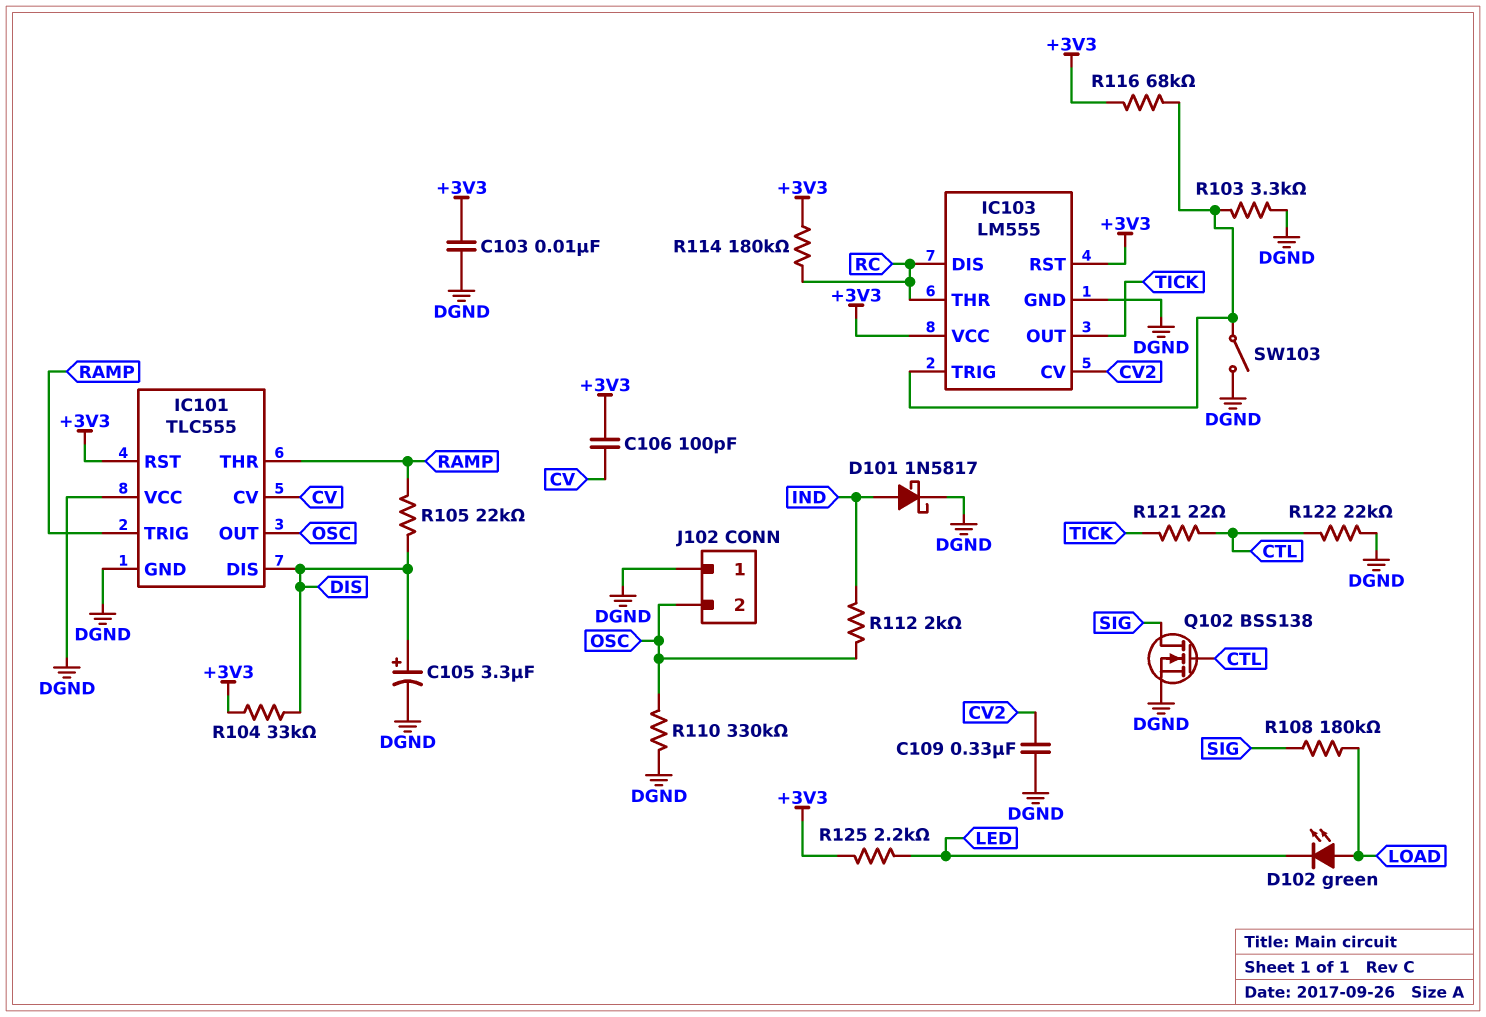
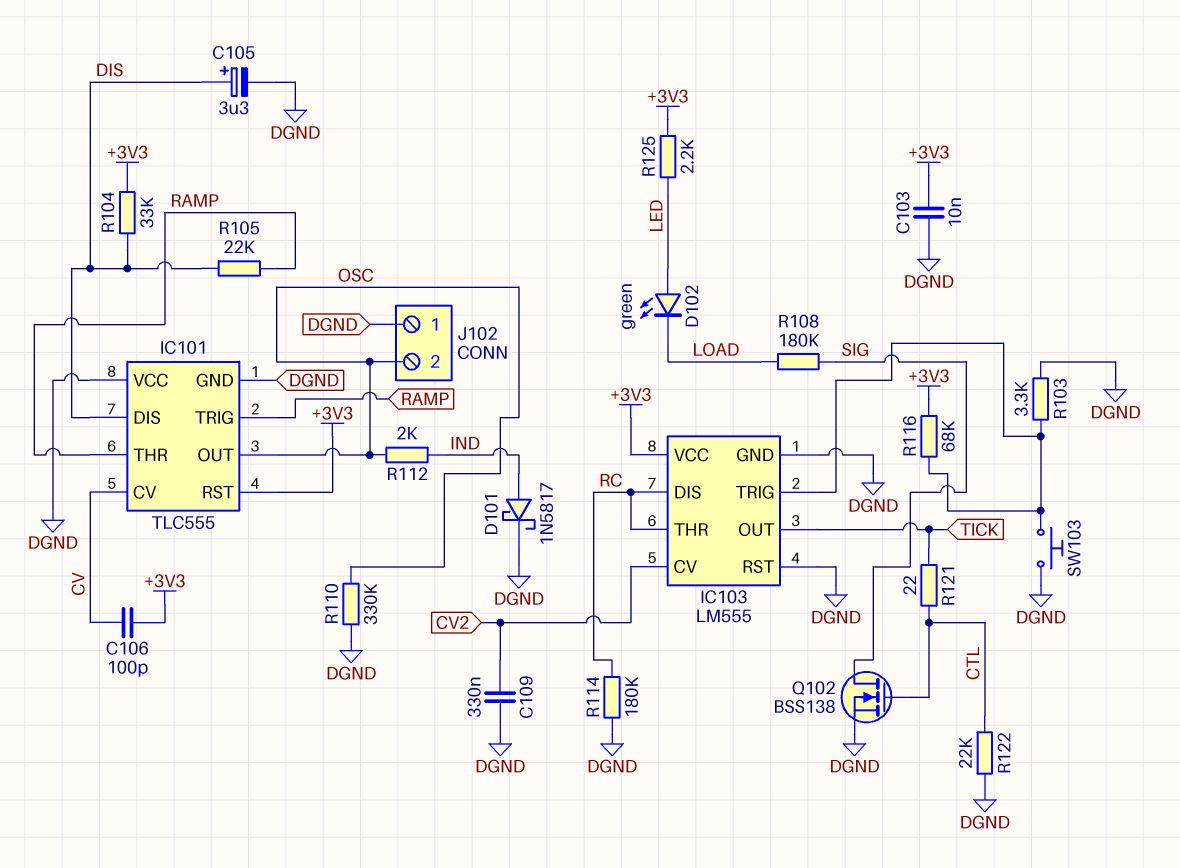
D102: LED green (A LOAD, K LED) -> LED green (A LED, K LOAD)
IC103 pin RST: +3V3 -> DGND
R114: 180k (+3V3, RC) -> 180k (DGND, RC)
SW103: switch (DGND, IC103/TRIG) -> button (DGND, IC103/TRIG)

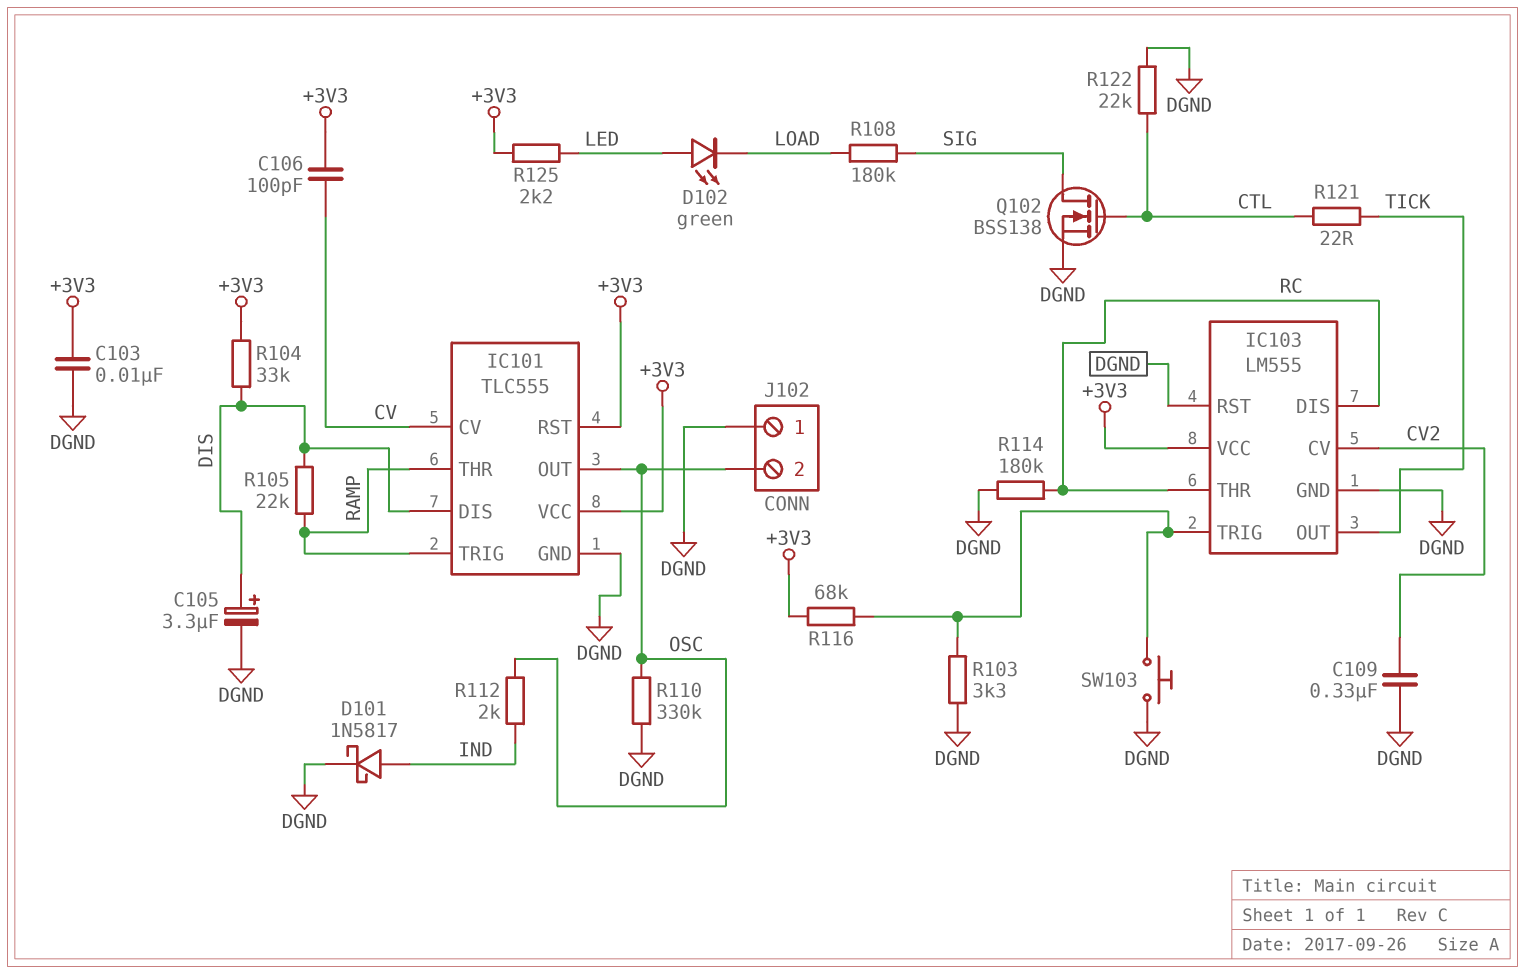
IC101 pin VCC: DGND -> +3V3

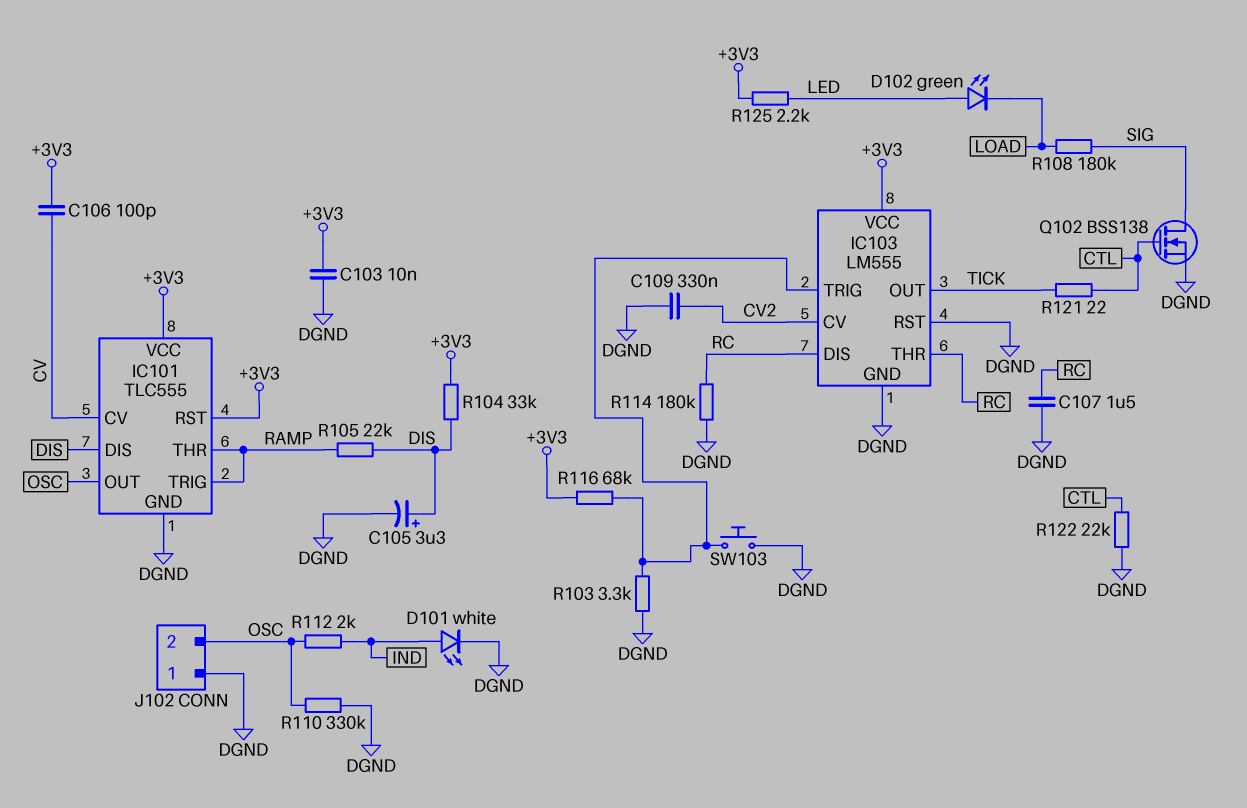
C107: none -> 1.5uF (DGND, RC)
D101: schottky 1N5817 (A IND, K DGND) -> LED white (A IND, K DGND)

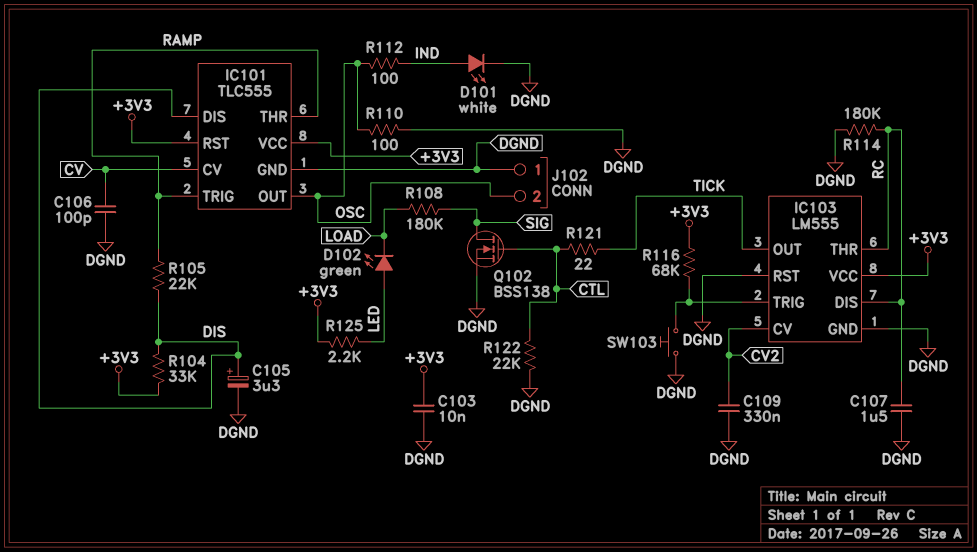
C106: 100pF (+3V3, CV) -> 100pF (CV, DGND)
R103: 3.3k (DGND, IC103/TRIG) -> none
R110: 330k (DGND, OSC) -> 100 (DGND, OSC)
R112: 2k (IND, OSC) -> 100 (IND, OSC)

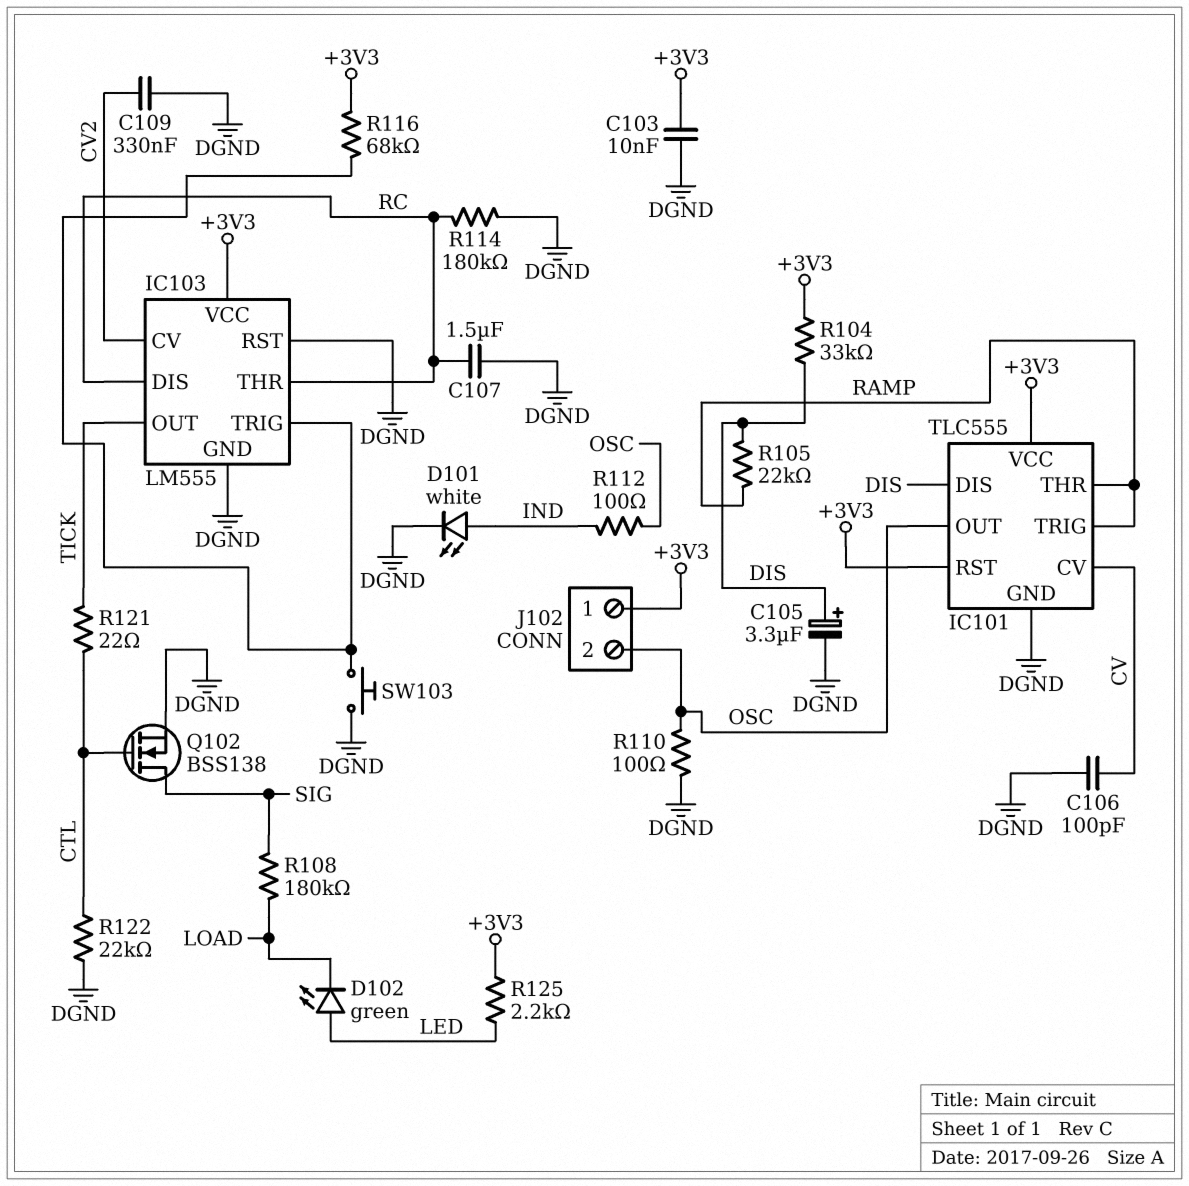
J102 pin 1: DGND -> +3V3

